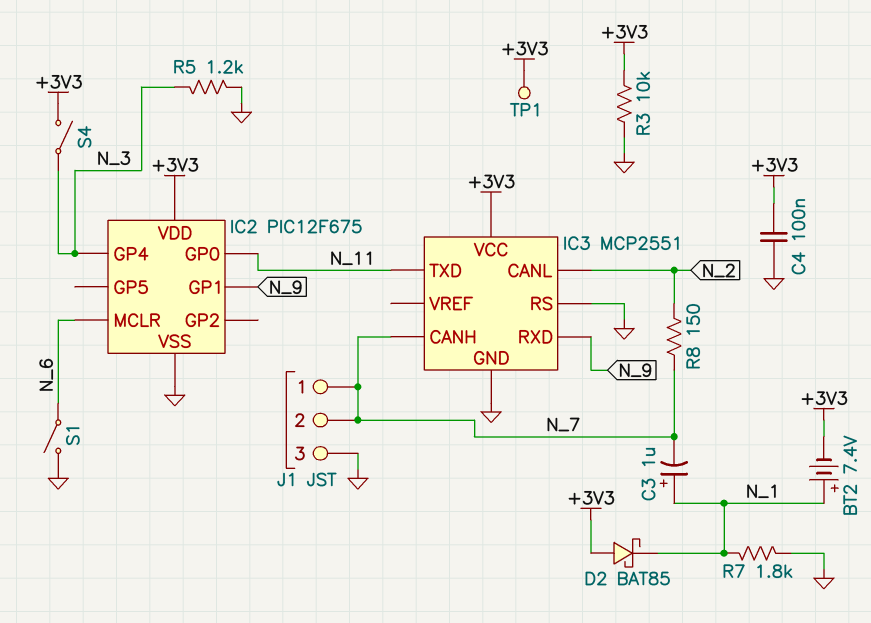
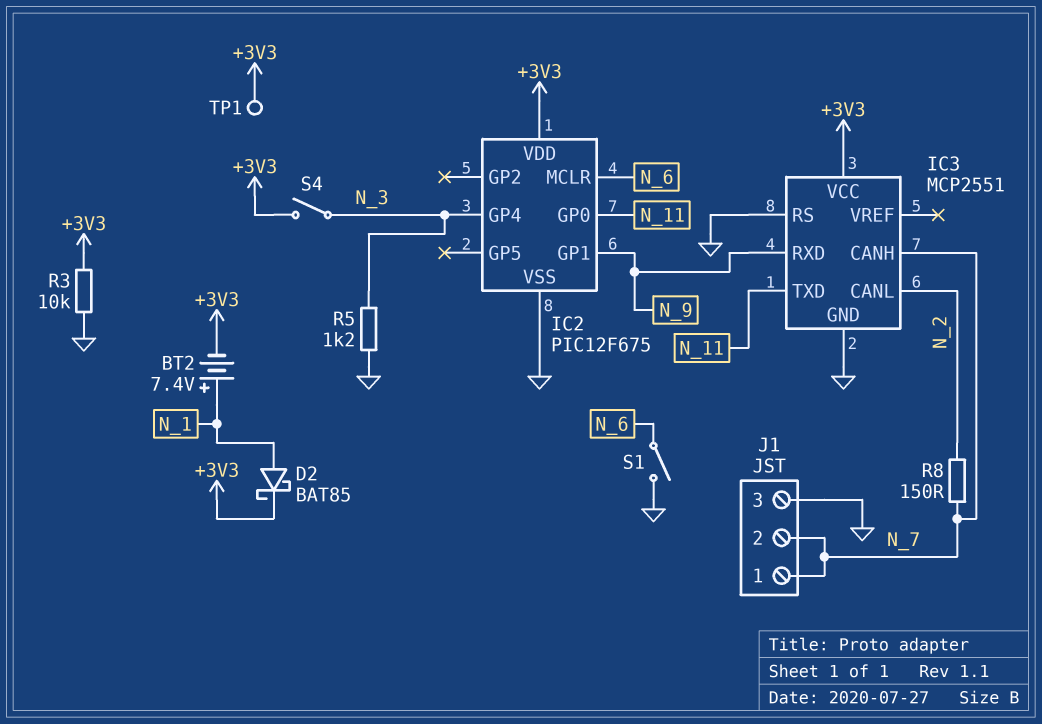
C3: 1uF (plus N_1, minus N_7) -> none
C4: 100nF (+3V3, GND) -> none
D2: schottky BAT85 (A +3V3, K N_1) -> schottky BAT85 (A N_1, K +3V3)
R7: 1.8k (GND, N_1) -> none

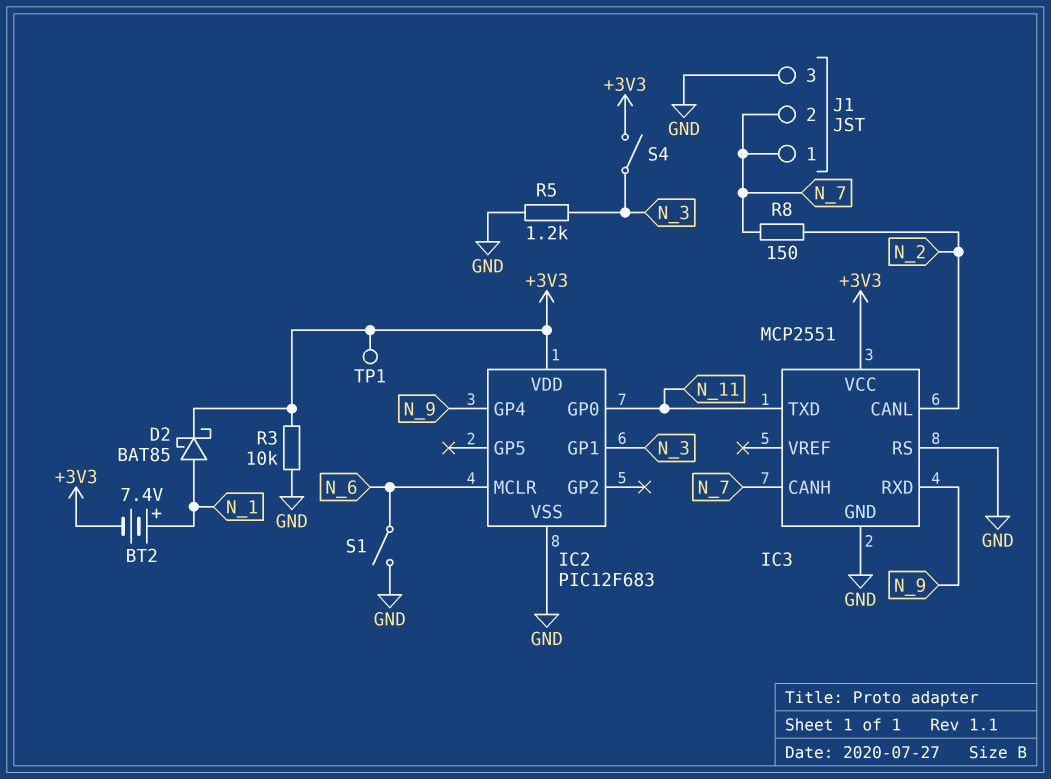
IC2: PIC12F675 -> PIC12F683
IC2 pin GP1: N_9 -> N_3
IC2 pin GP4: N_3 -> N_9

